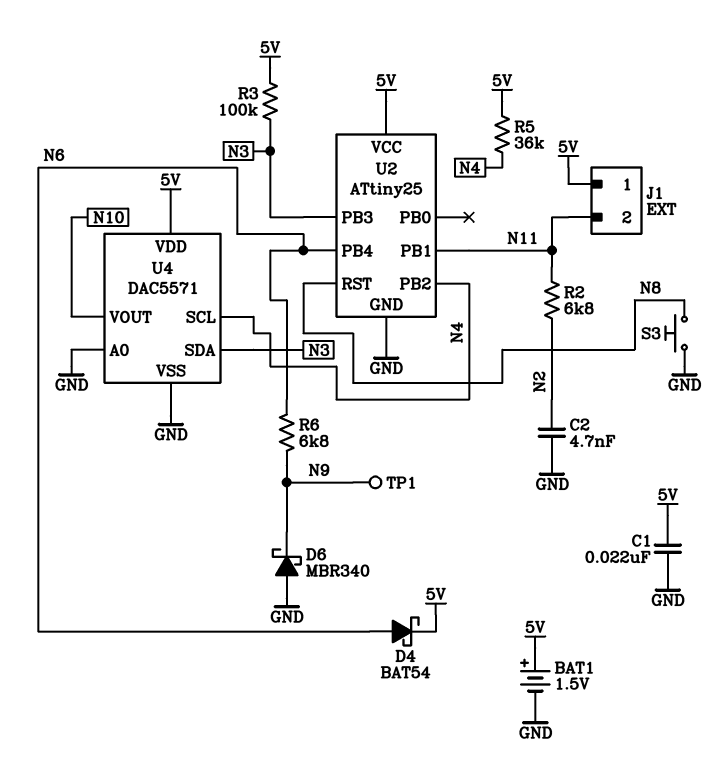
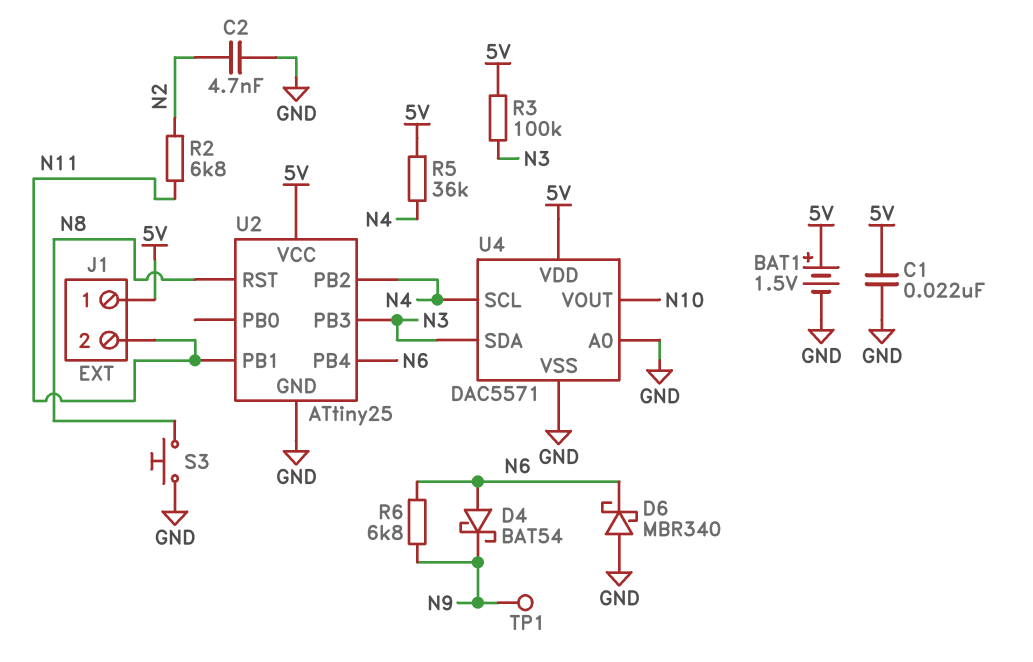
D4: schottky BAT54 (A N6, K 5V) -> schottky BAT54 (A N6, K N9)
D6: schottky MBR340 (A GND, K N9) -> schottky MBR340 (A GND, K N6)

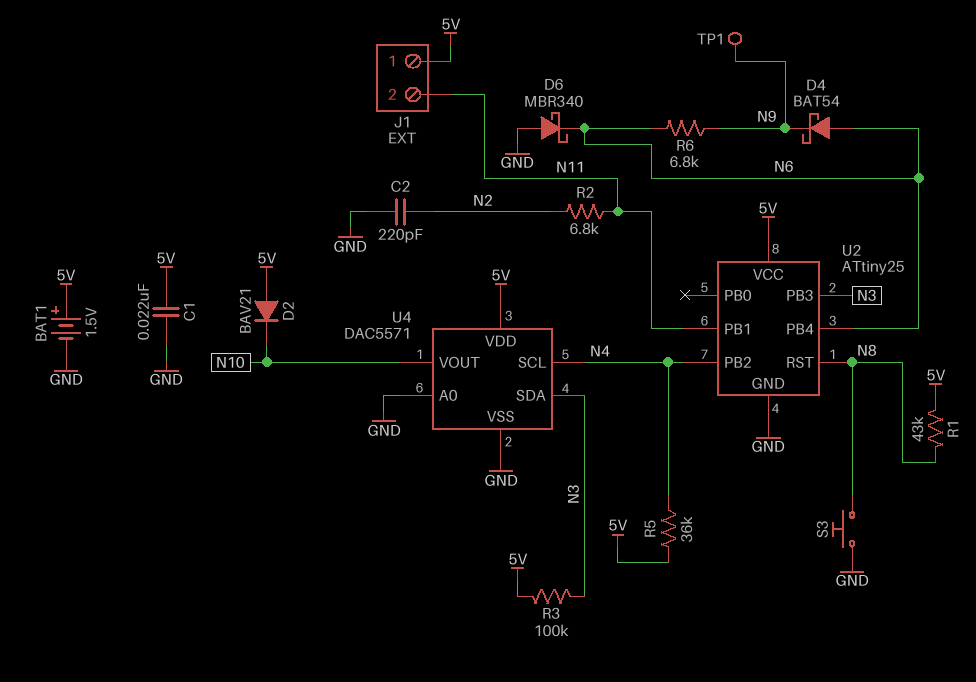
C2: 4.7nF (GND, N2) -> 220pF (GND, N2)
D2: none -> diode BAV21 (A 5V, K N10)
R1: none -> 43k (5V, N8)

